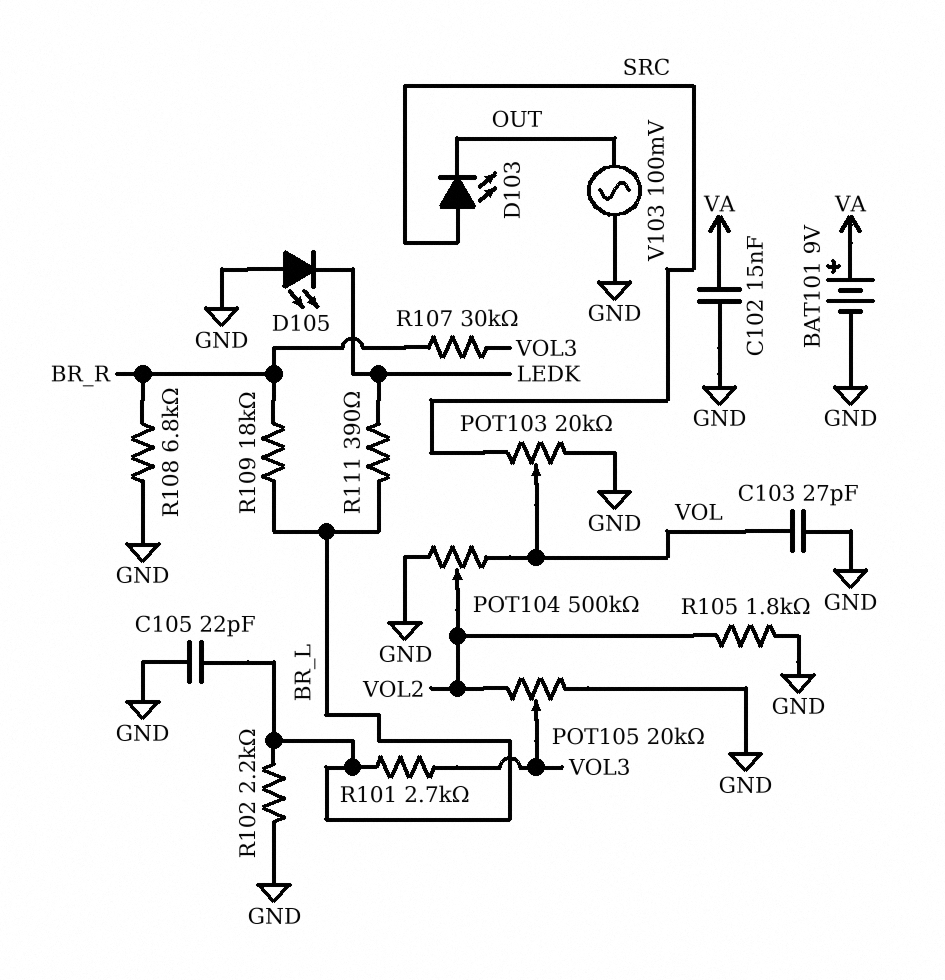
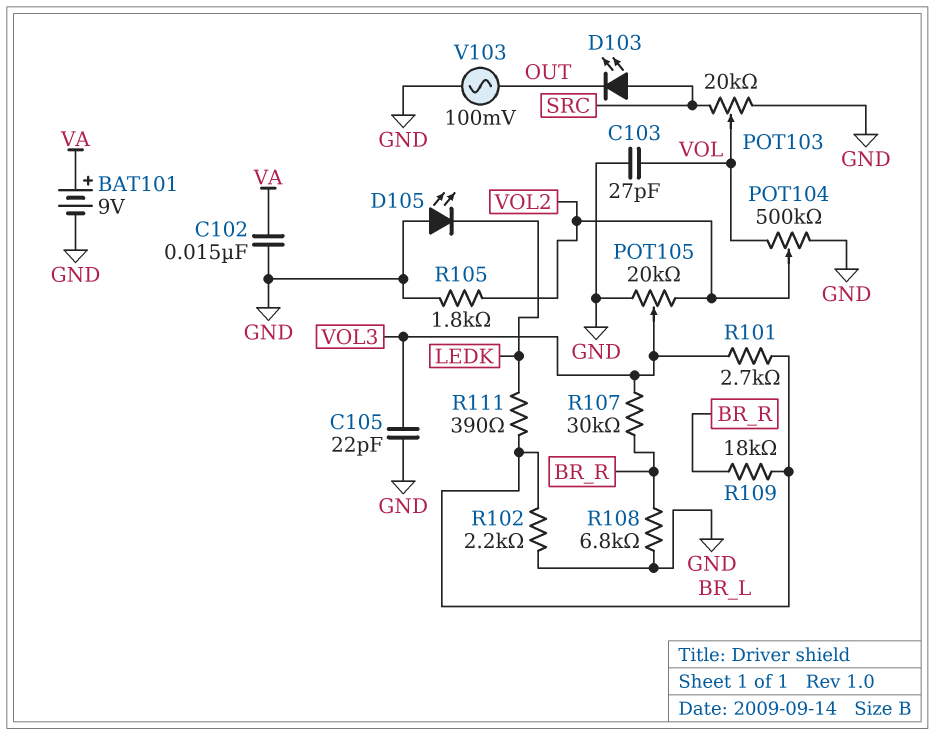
C105: 22pF (BR_L, GND) -> 22pF (GND, VOL3)

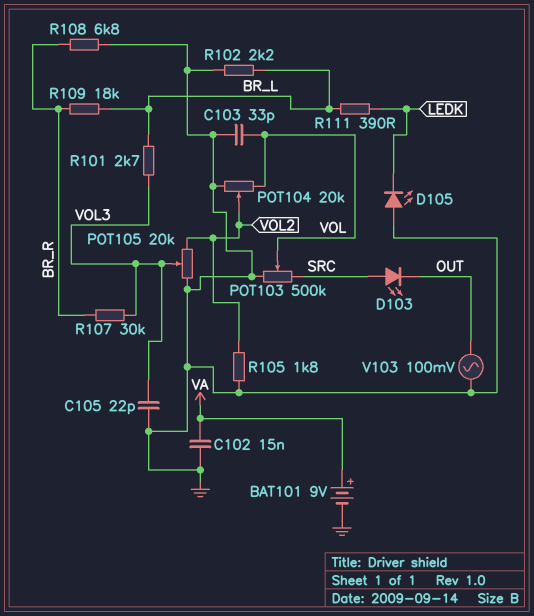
C103: 27pF (GND, VOL) -> 33pF (GND, VOL)
POT103: 20k (GND, SRC, wiper VOL) -> 500k (GND, SRC, wiper VOL)
POT104: 500k (GND, VOL, wiper VOL2) -> 20k (GND, VOL, wiper VOL2)

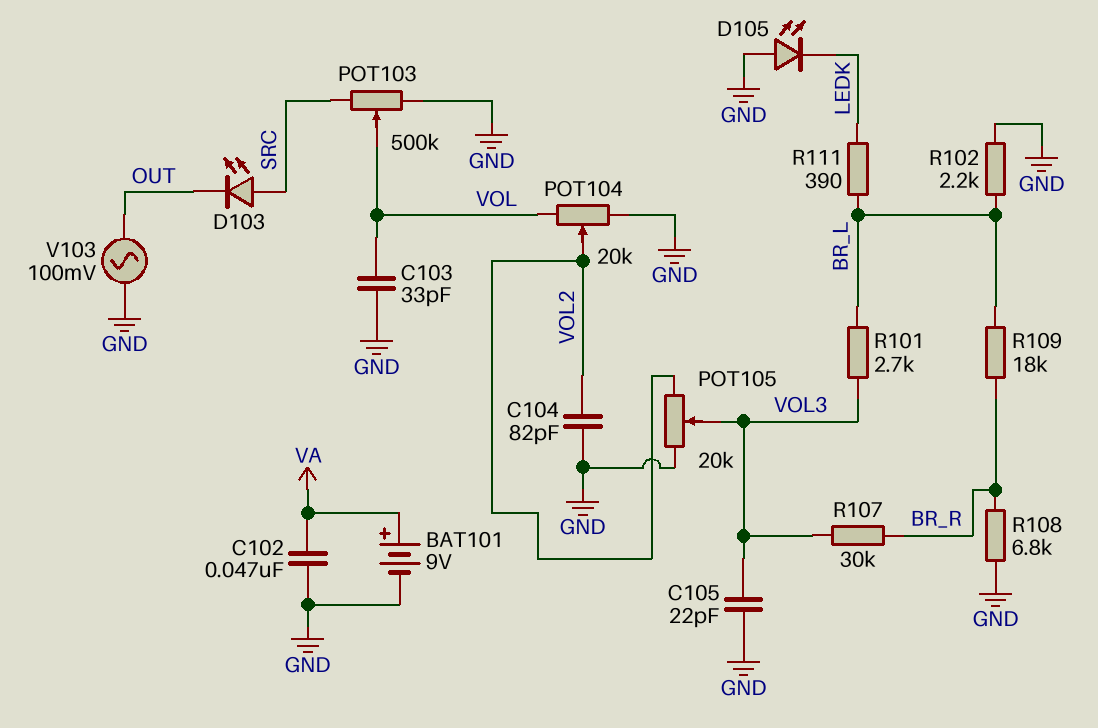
C102: 15nF (GND, VA) -> 47nF (GND, VA)
C104: none -> 82pF (GND, VOL2)
R105: 1.8k (GND, VOL2) -> none

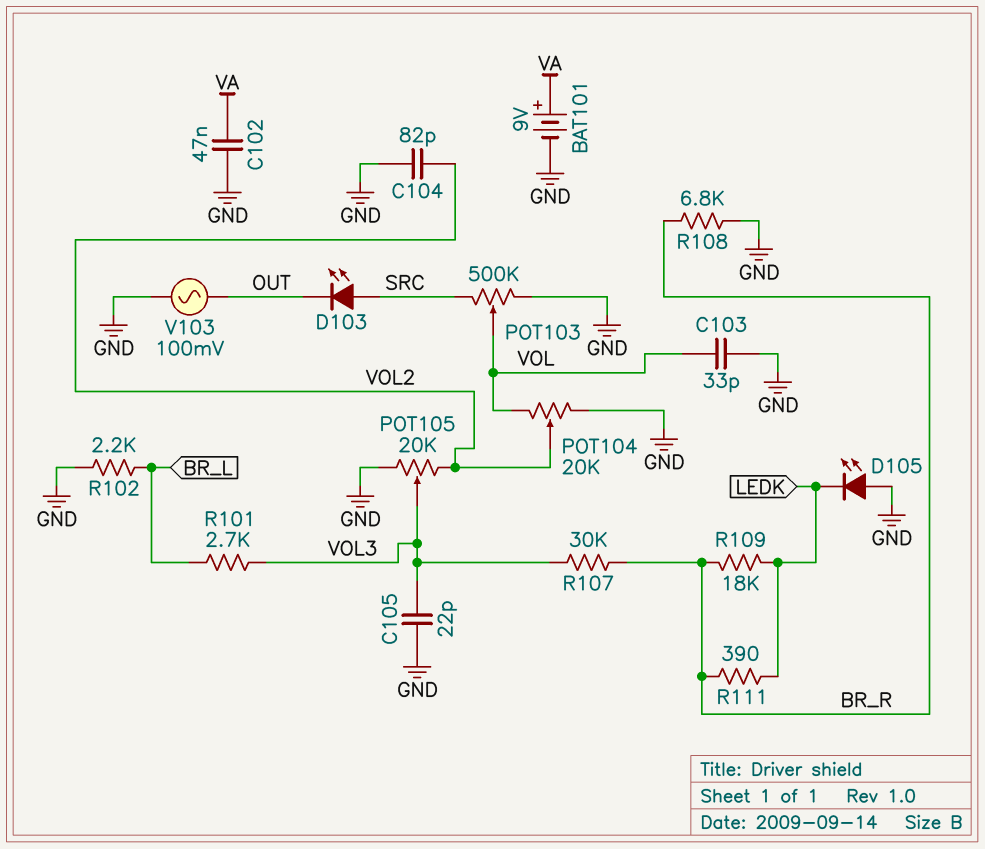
R109: 18k (BR_L, BR_R) -> 18k (BR_R, LEDK)
R111: 390 (BR_L, LEDK) -> 390 (BR_R, LEDK)

